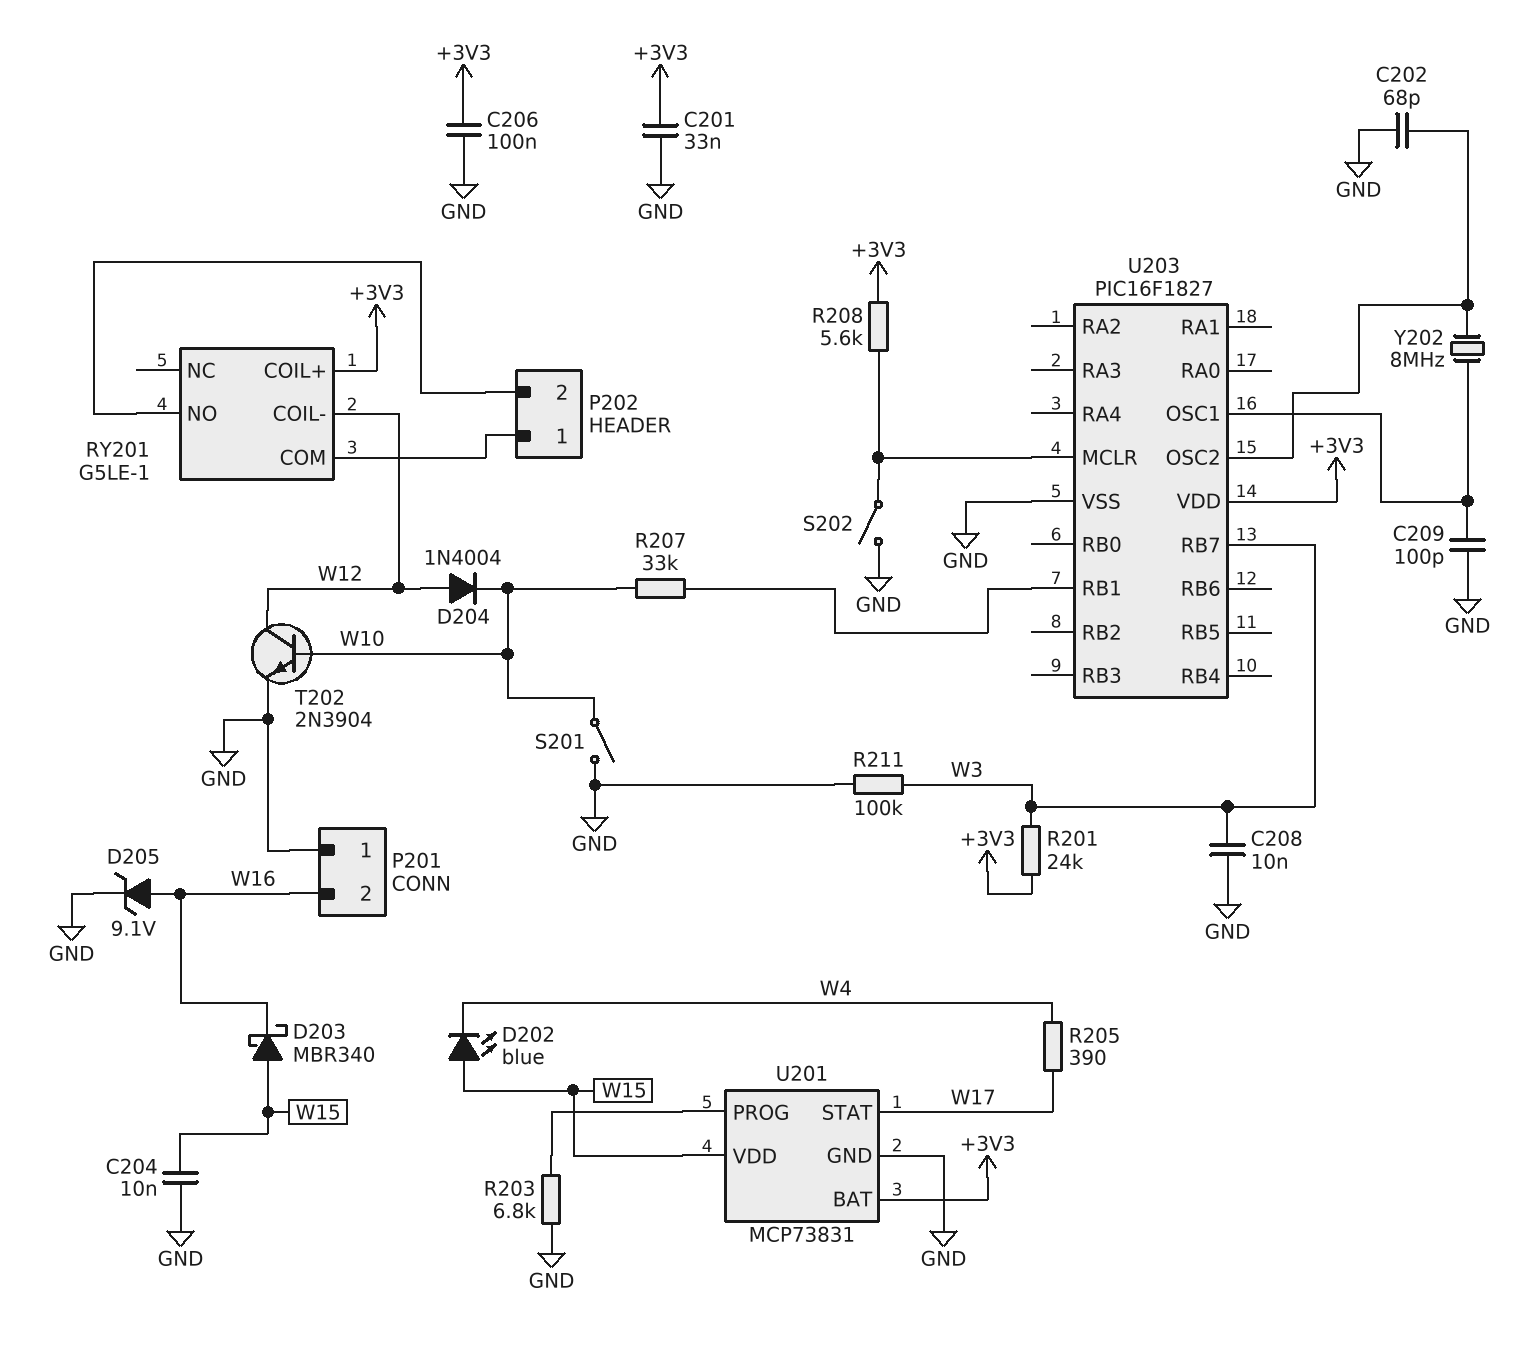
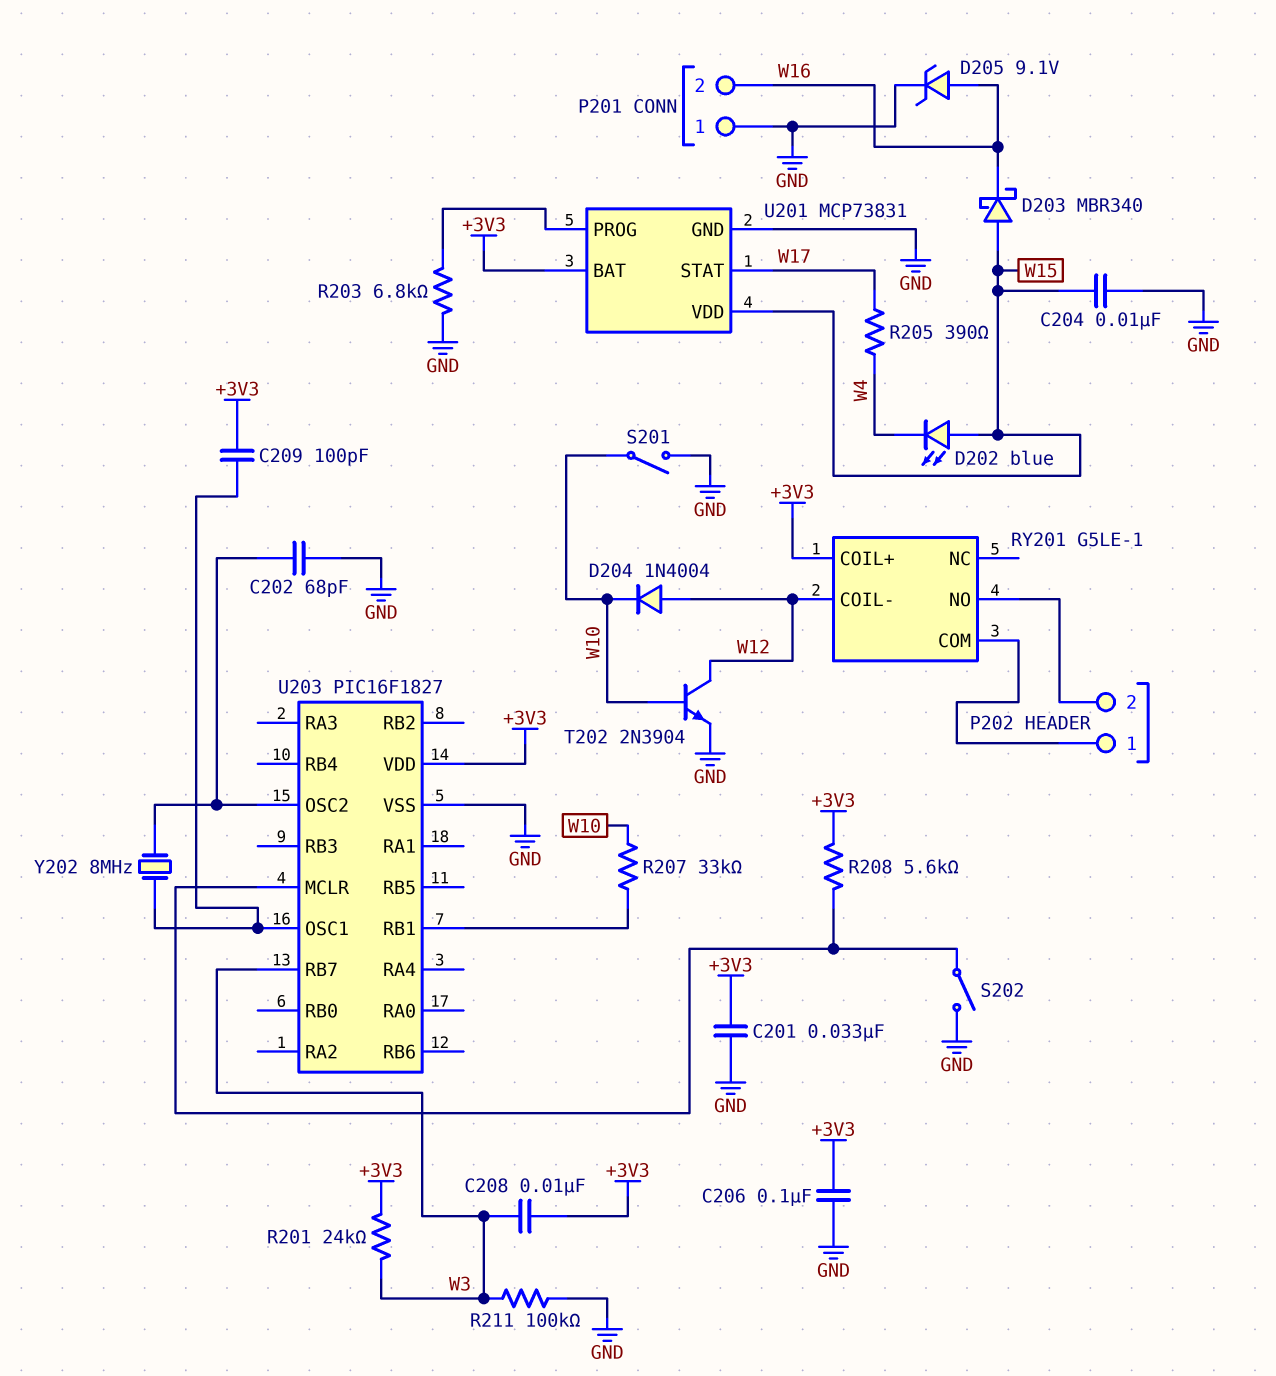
C208: 10nF (GND, W3) -> 10nF (+3V3, W3)
C209: 100pF (GND, U203/OSC1) -> 100pF (+3V3, U203/OSC1)

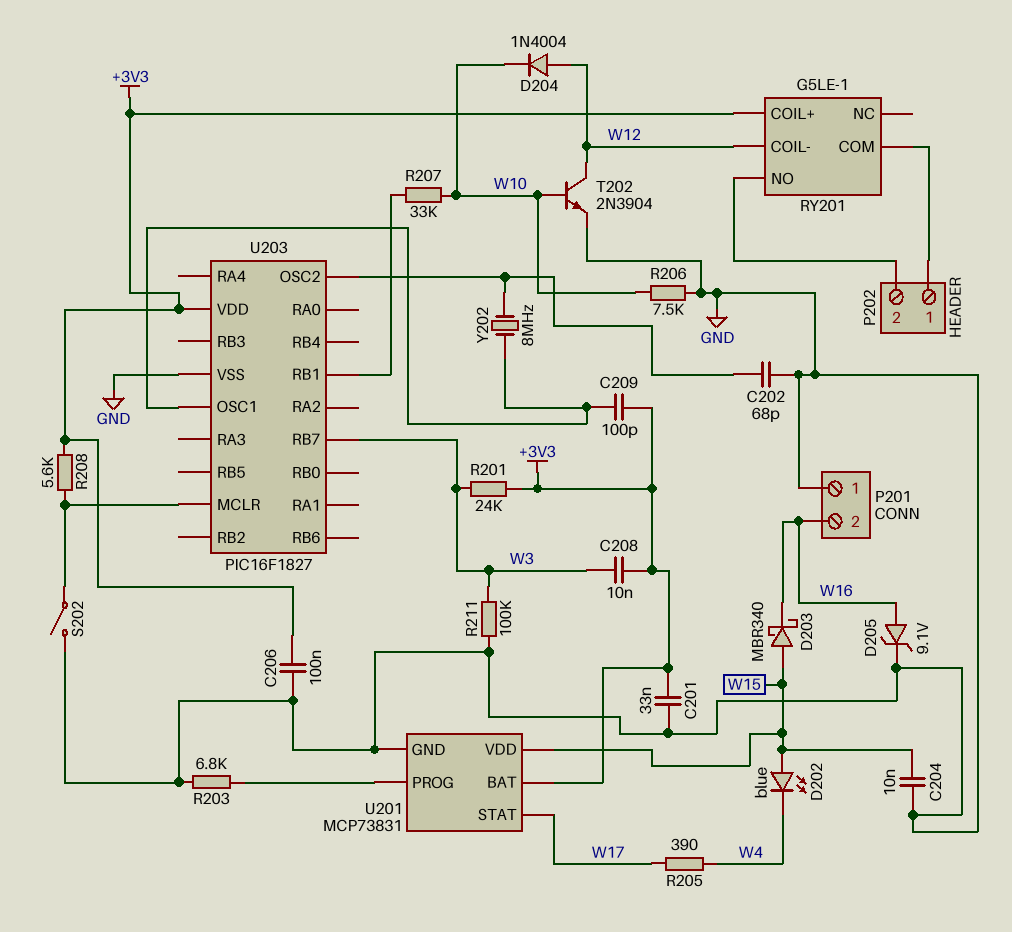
R206: none -> 7.5k (GND, W10)
S201: switch (GND, W10) -> none

